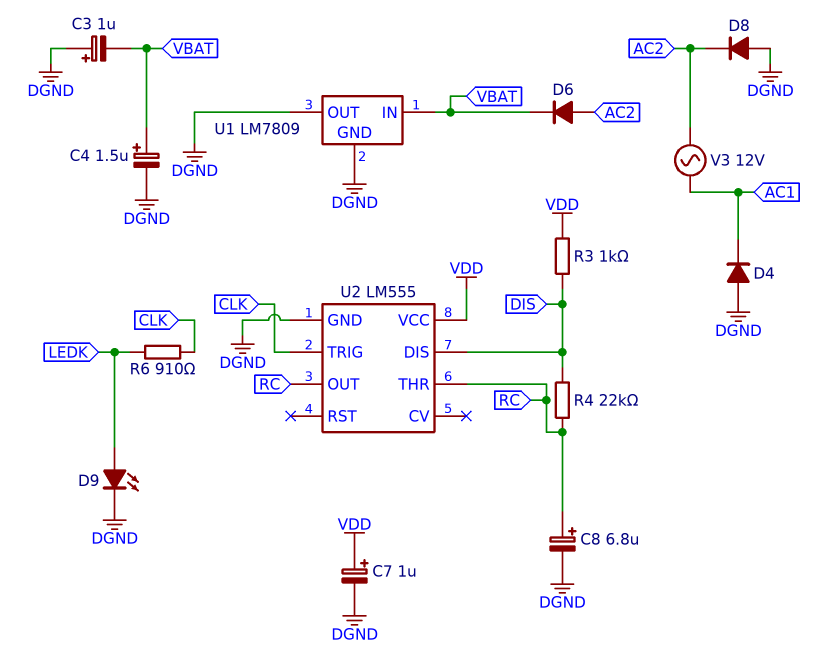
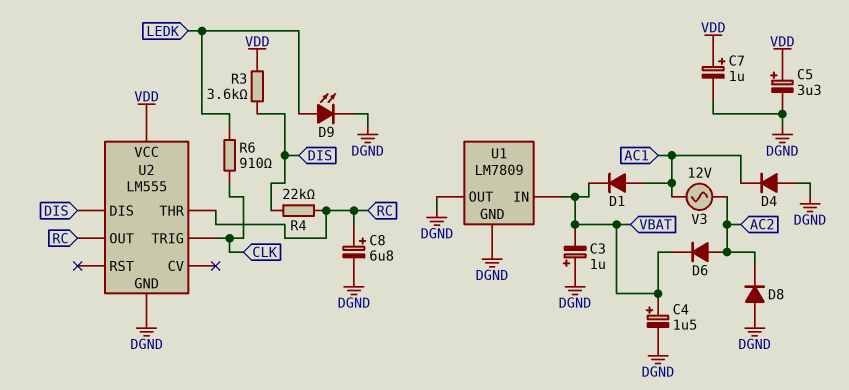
C5: none -> 3.3uF (plus VDD, minus DGND)
D1: none -> diode (A AC1, K VBAT)
R3: 1k (DIS, VDD) -> 3.6k (DIS, VDD)

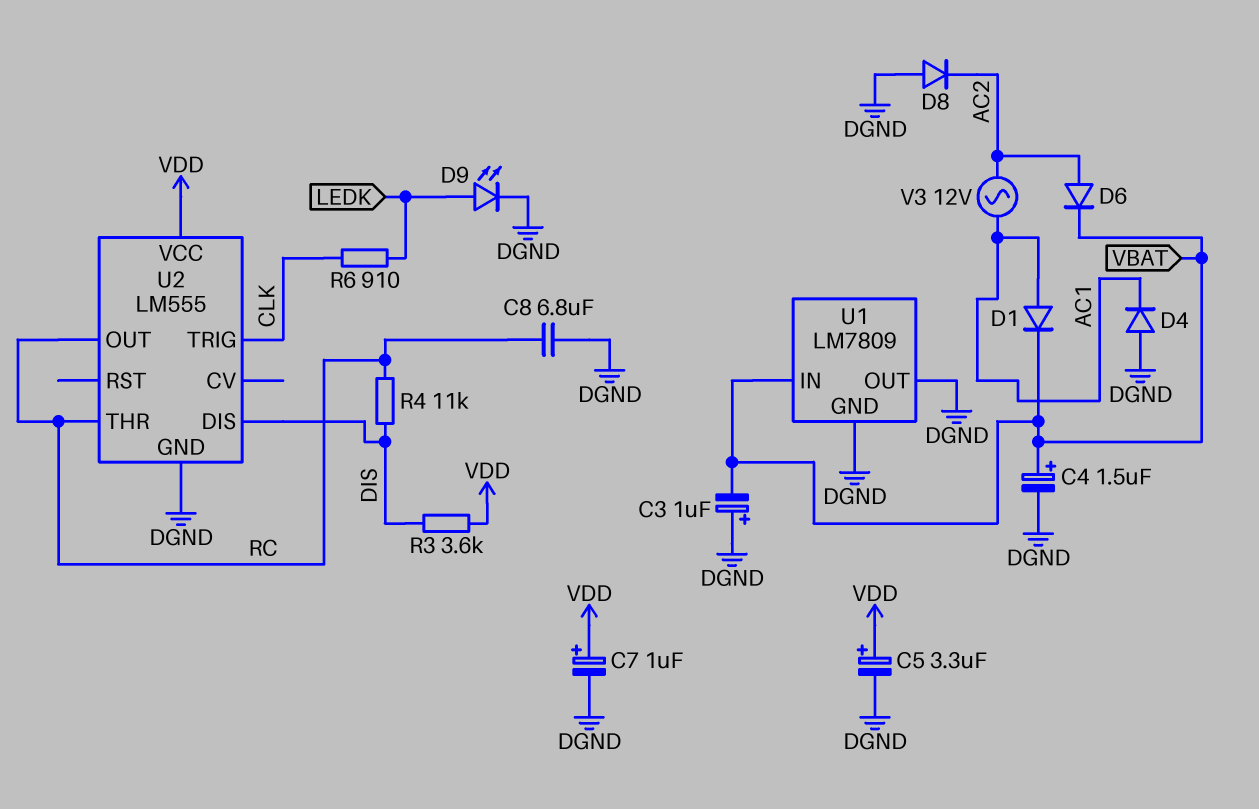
C8: 6.8uF (plus RC, minus DGND) -> 6.8uF (DGND, RC)
R4: 22k (DIS, RC) -> 11k (DIS, RC)

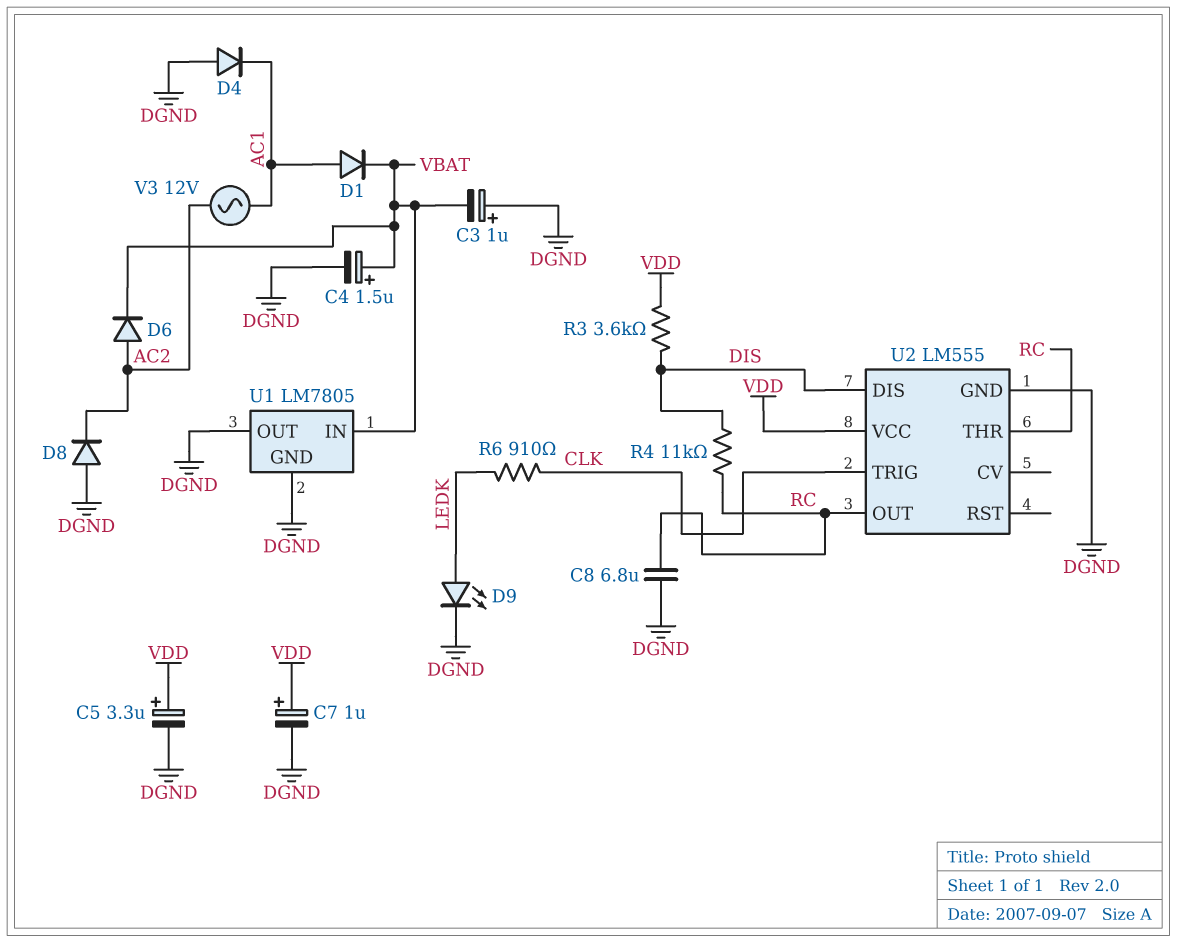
U1: LM7809 -> LM7805

